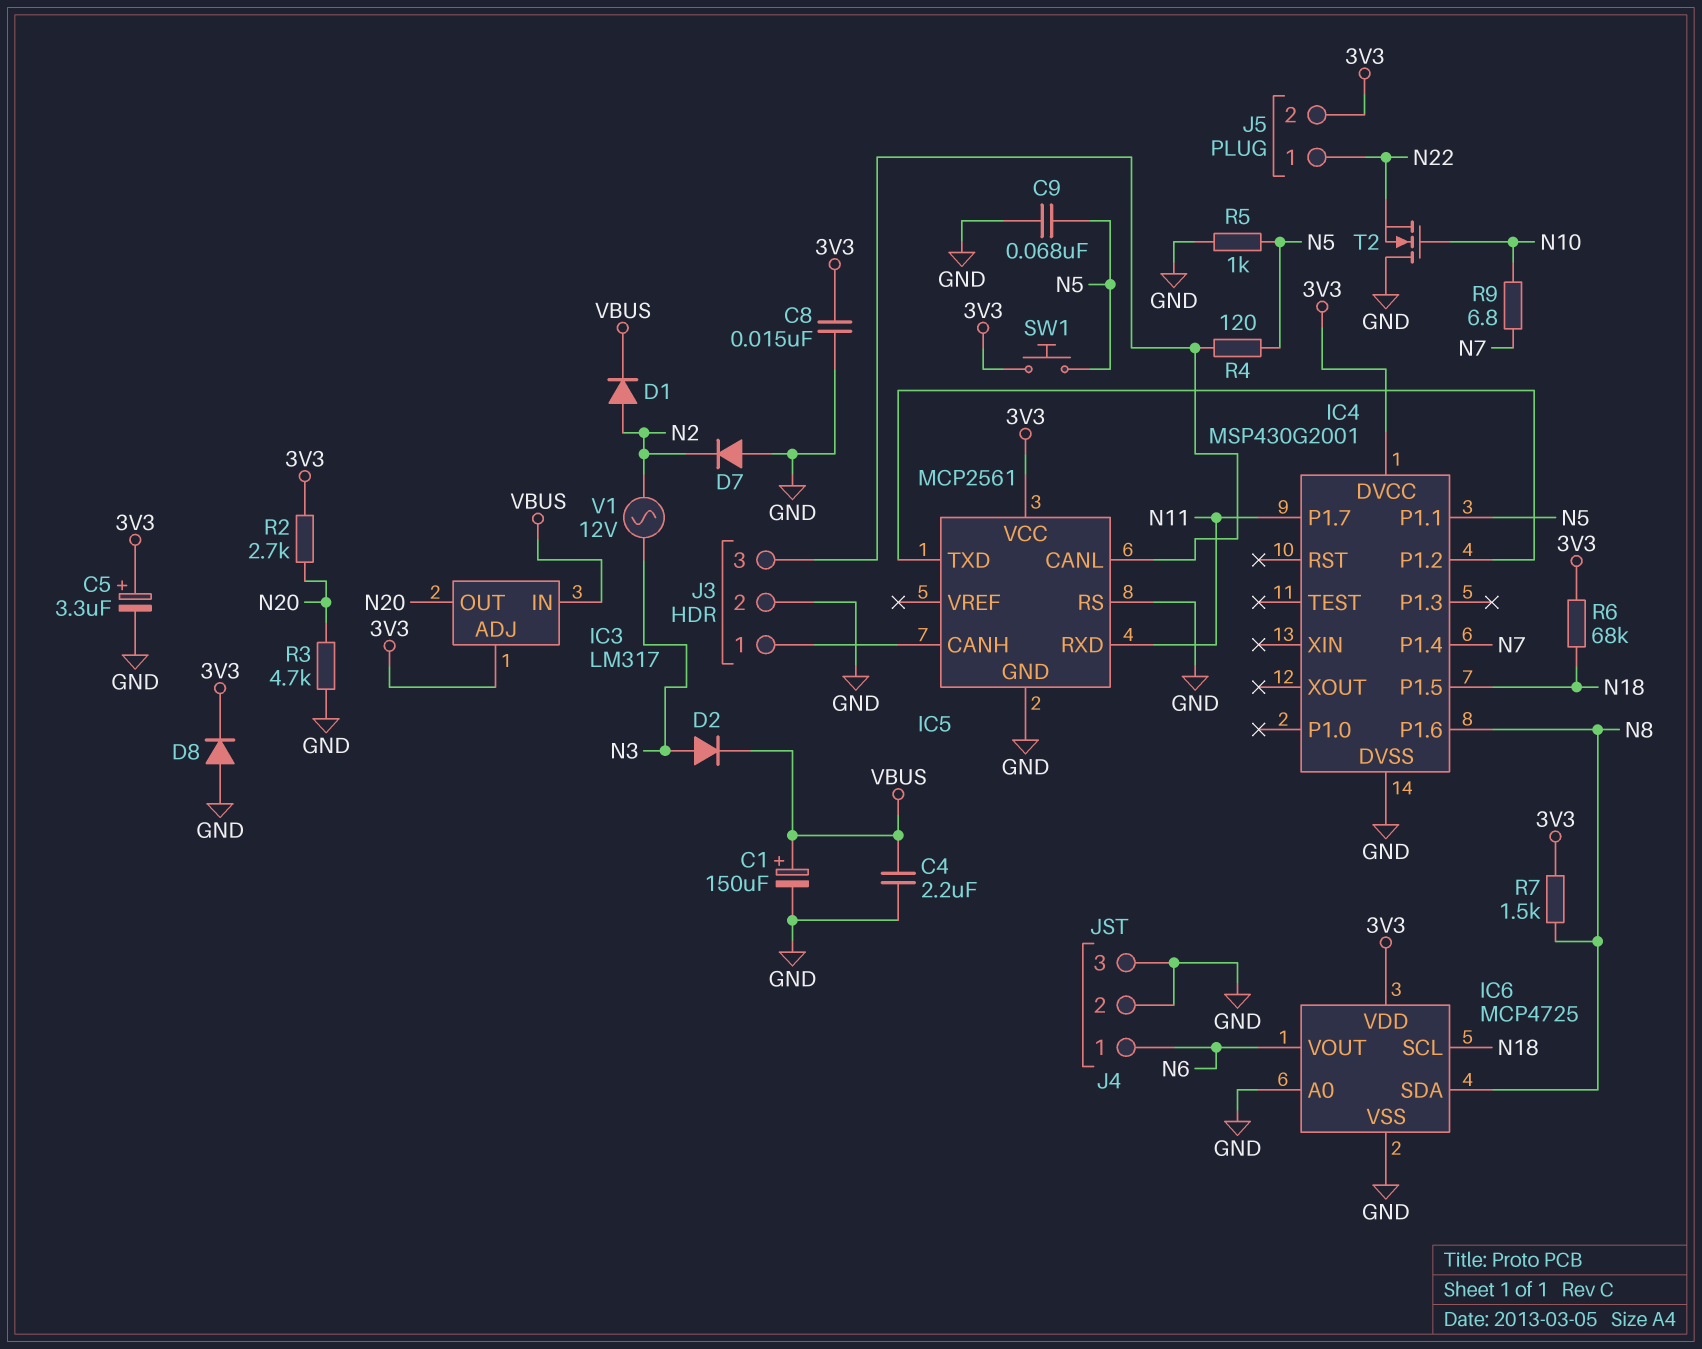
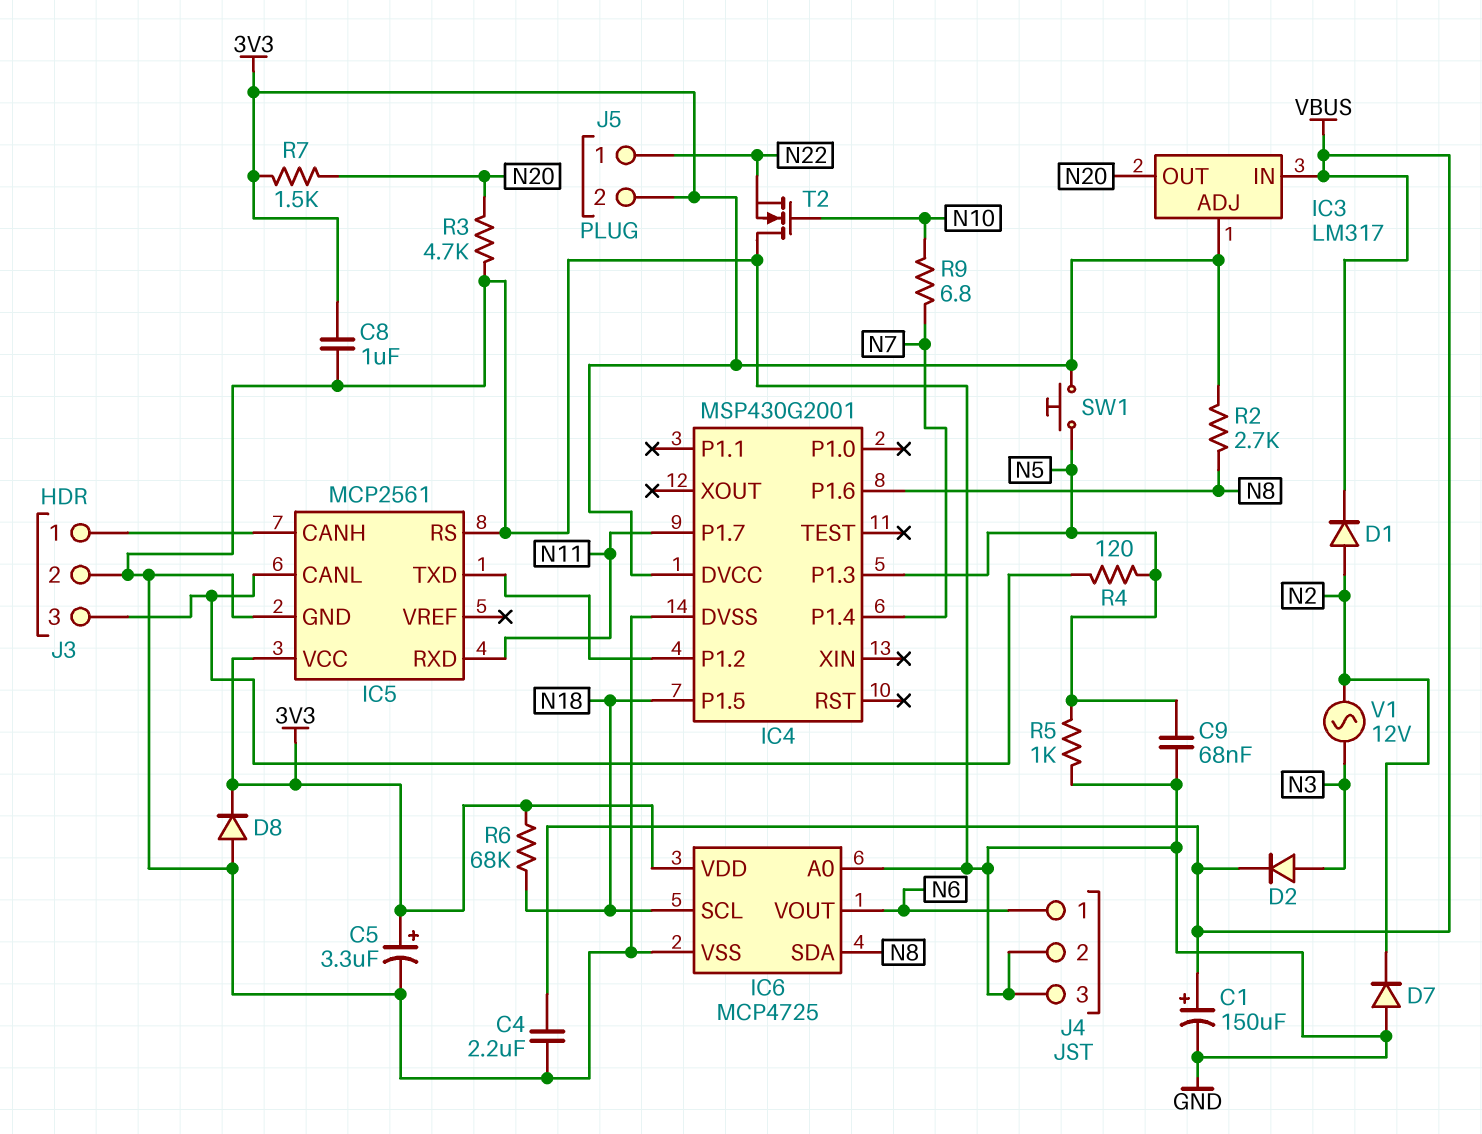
C8: 15nF (3V3, GND) -> 1uF (3V3, GND)
IC4 pin P1.1: N5 -> none
IC4 pin P1.3: none -> N5
R2: 2.7k (3V3, N20) -> 2.7k (3V3, N8)
R7: 1.5k (3V3, N8) -> 1.5k (3V3, N20)

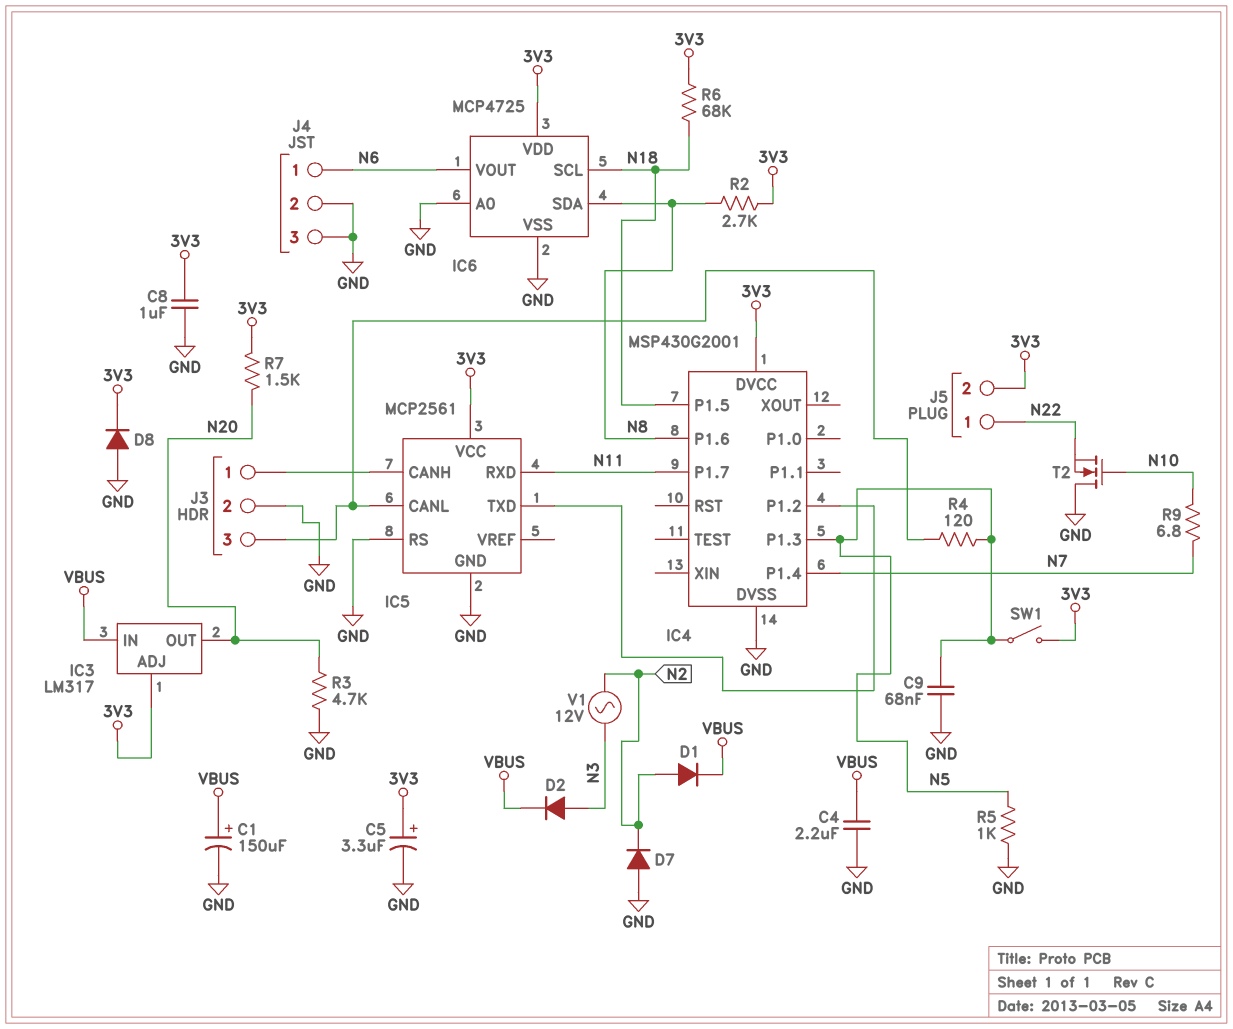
SW1: button (3V3, N5) -> switch (3V3, N5)

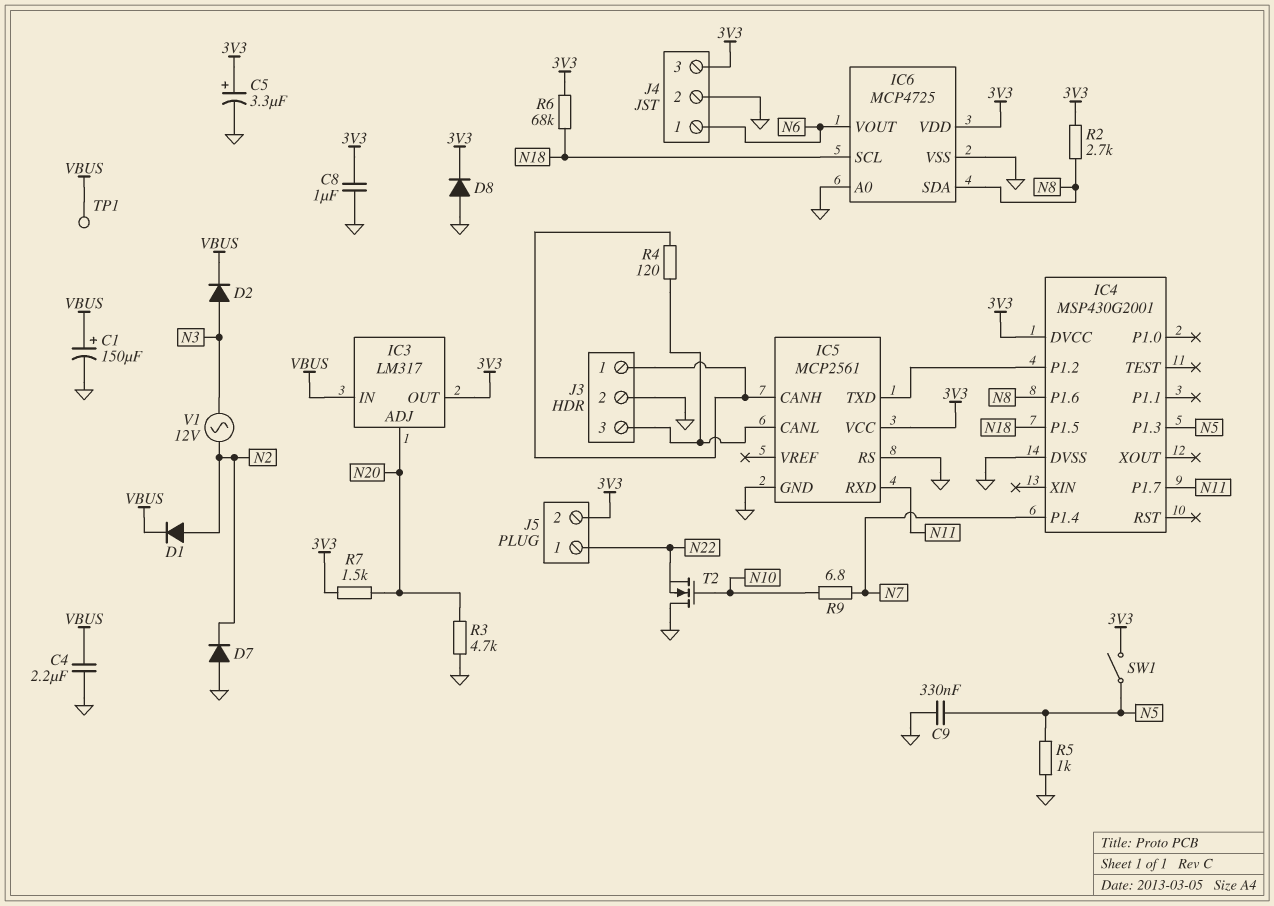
C9: 68nF (GND, N5) -> 330nF (GND, N5)
IC3 pin ADJ: 3V3 -> N20
IC3 pin OUT: N20 -> 3V3
J4 pin 3: GND -> 3V3
R4: 120 (IC5/CANL, N5) -> 120 (IC5/CANH, IC5/CANL)
TP1: none -> test point (VBUS)

